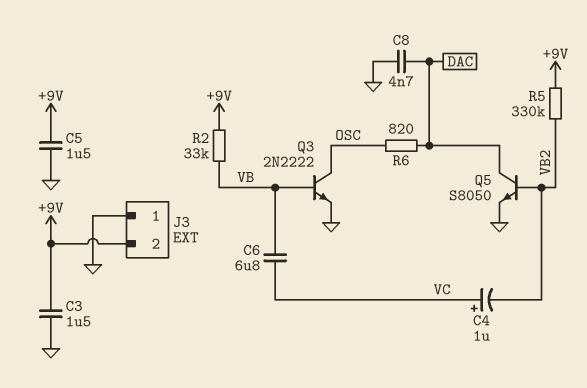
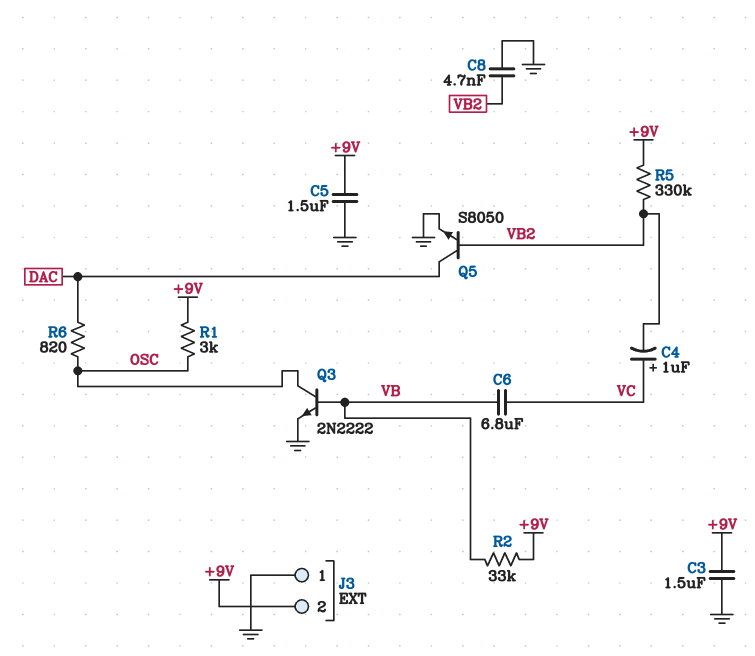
C8: 4.7nF (DAC, GND) -> 4.7nF (GND, VB2)
R1: none -> 3k (+9V, OSC)

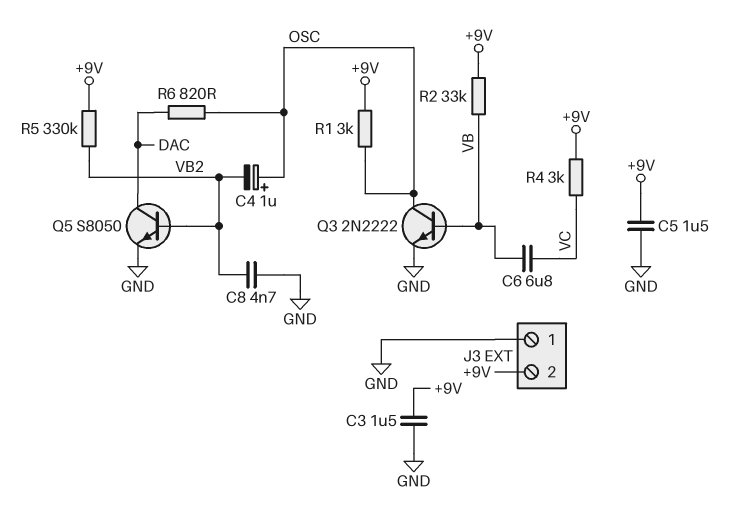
C4: 1uF (plus VC, minus VB2) -> 1uF (plus OSC, minus VB2)
R4: none -> 3k (+9V, VC)

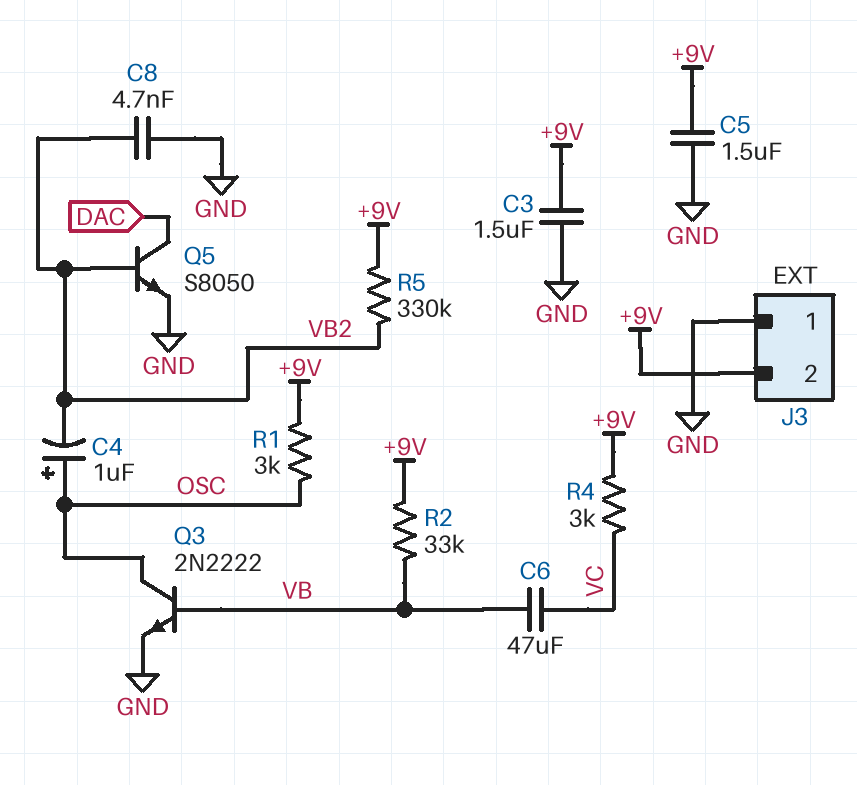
C6: 6.8uF (VB, VC) -> 47uF (VB, VC)
R6: 820 (DAC, OSC) -> none

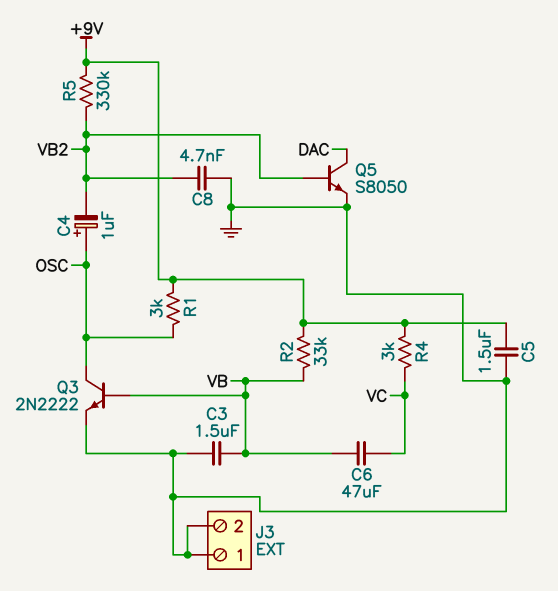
C3: 1.5uF (+9V, GND) -> 1.5uF (GND, VB)
J3 pin 2: +9V -> GND

